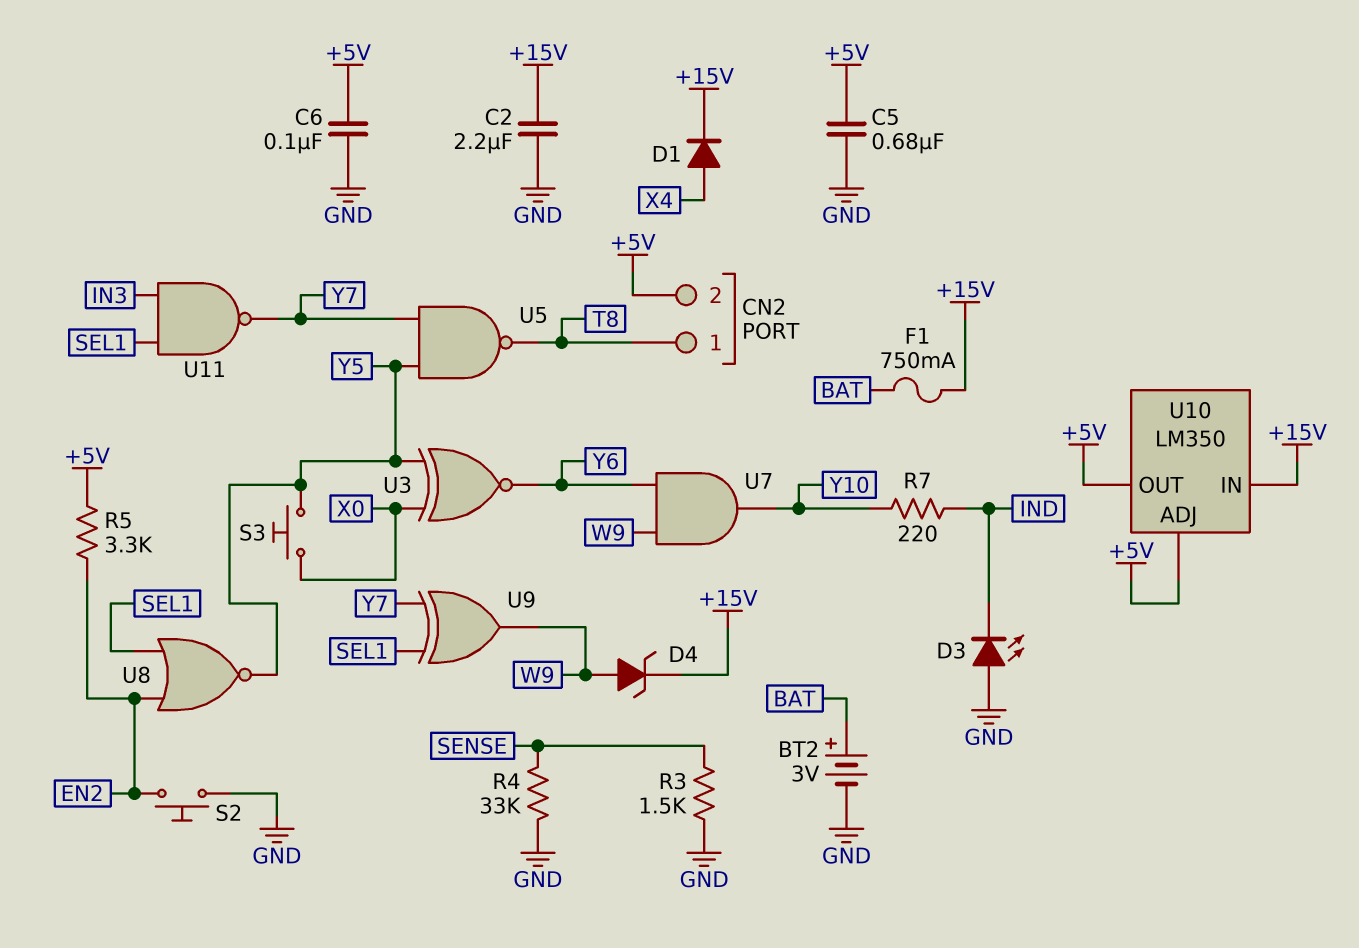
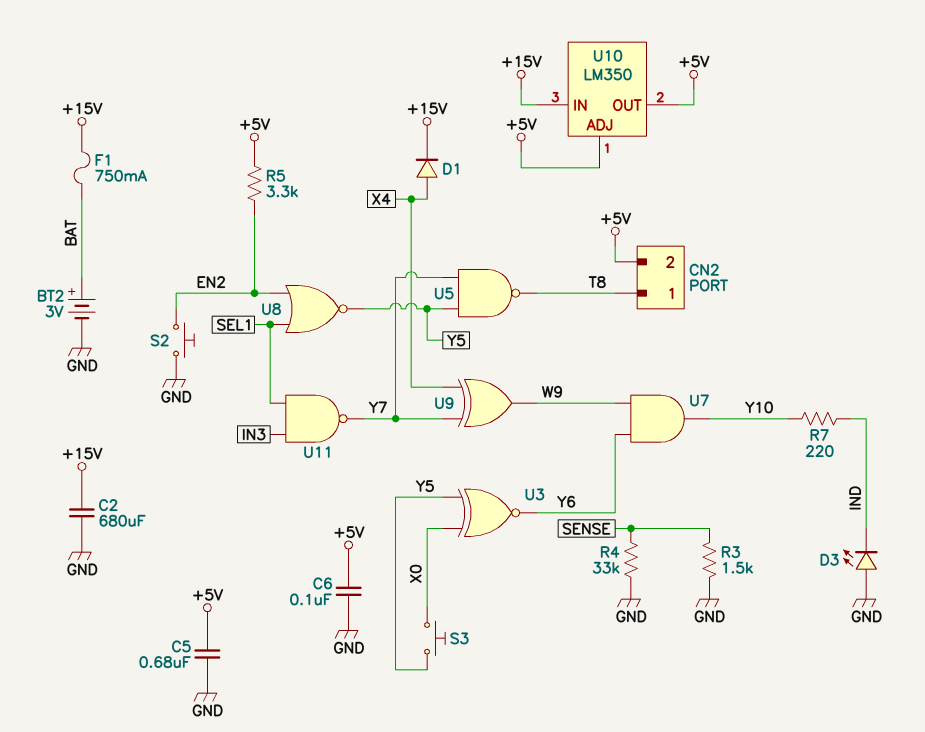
C2: 2.2uF (+15V, GND) -> 680uF (+15V, GND)
D4: zener (A W9, K +15V) -> none
U9: XOR (in SEL1, in Y7, out W9) -> XOR (in X4, in Y7, out W9)

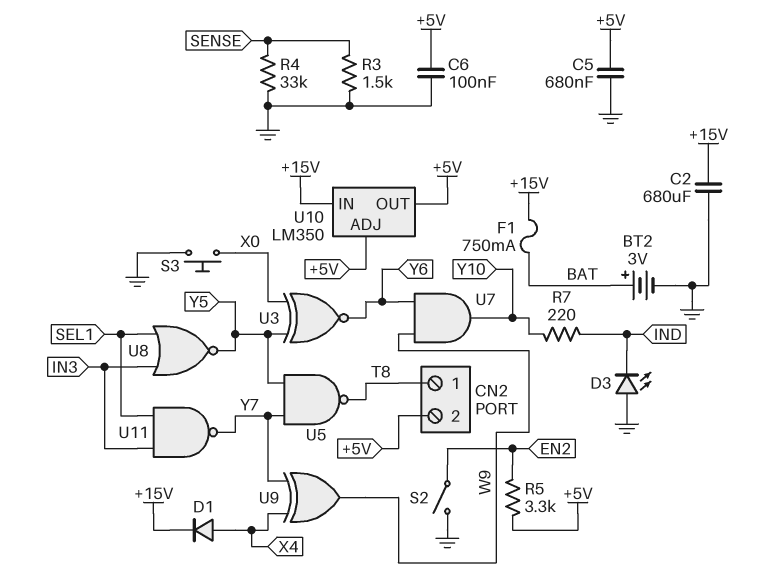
S2: button (EN2, GND) -> switch (EN2, GND)
S3: button (X0, Y5) -> button (GND, X0)
U8: NOR (in EN2, in SEL1, out Y5) -> NOR (in IN3, in SEL1, out Y5)

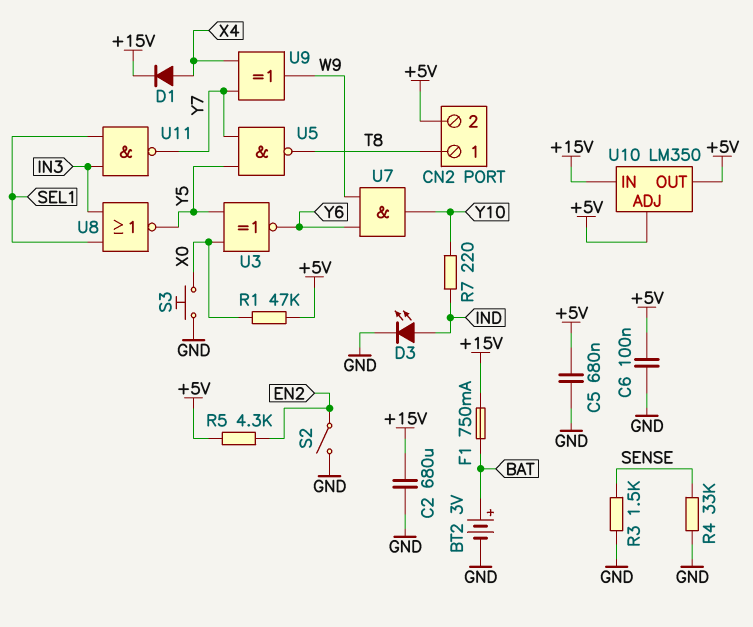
D3: LED (A GND, K IND) -> LED (A IND, K GND)
R1: none -> 47k (+5V, X0)
R5: 3.3k (+5V, EN2) -> 4.3k (+5V, EN2)

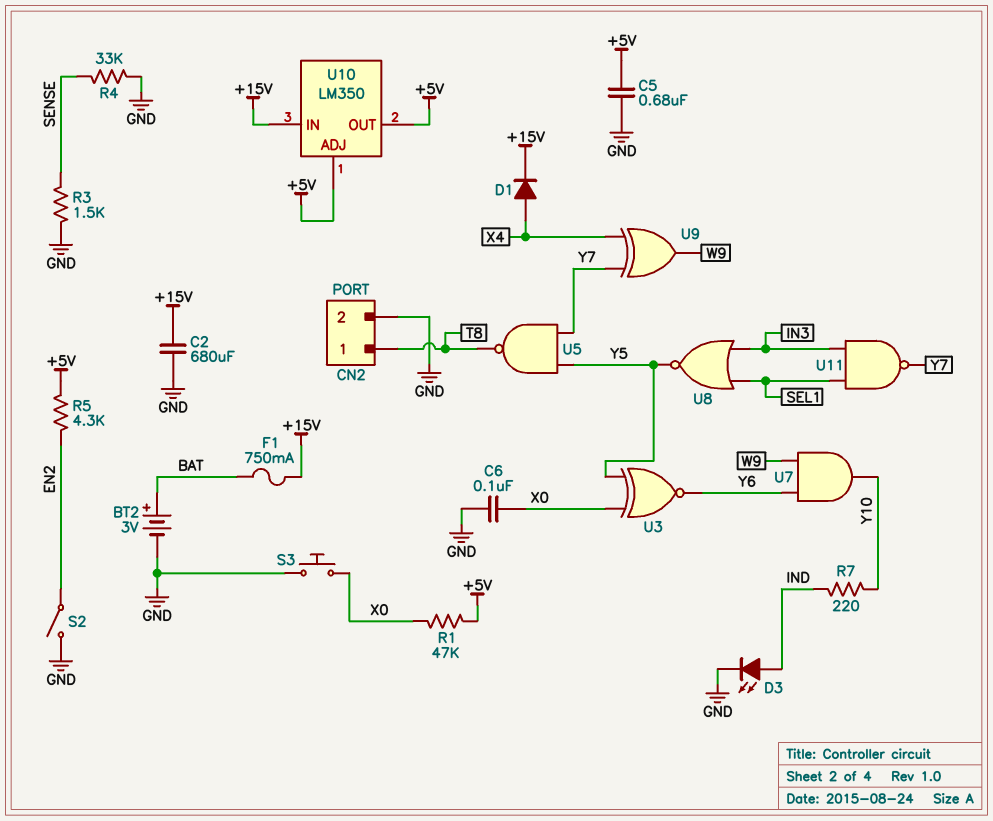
C6: 100nF (+5V, GND) -> 100nF (GND, X0)
CN2 pin 2: +5V -> GND

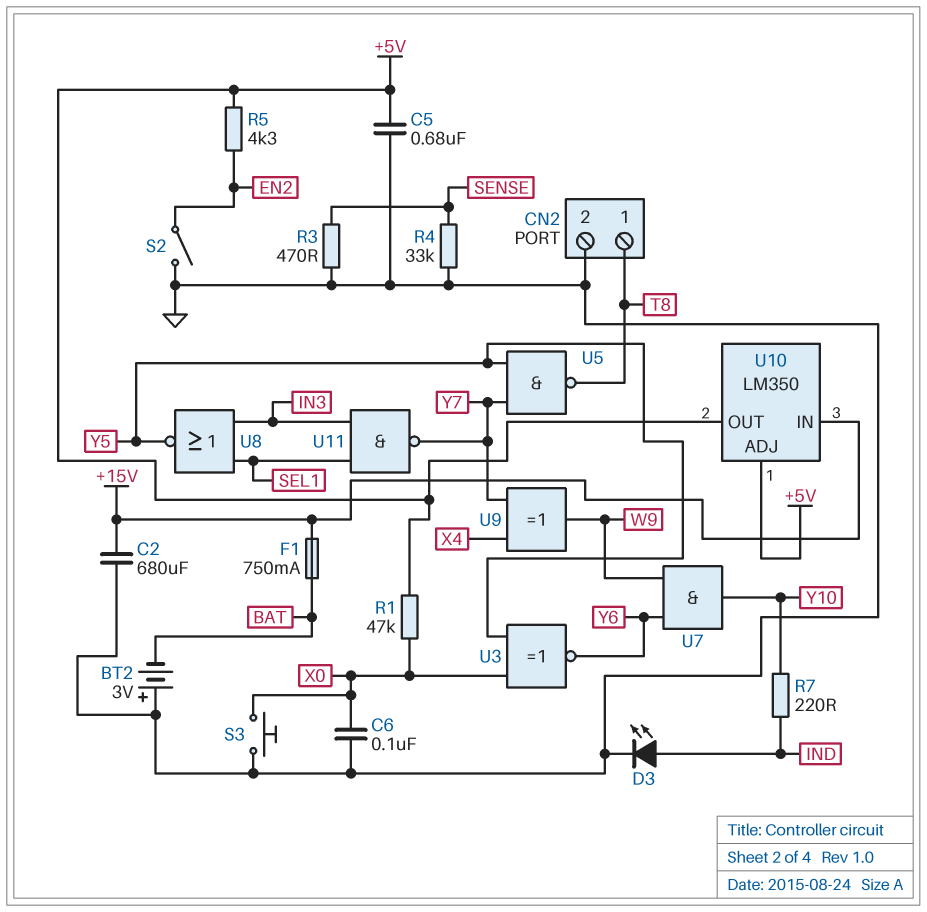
BT2: 3V (plus BAT, minus GND) -> 3V (plus GND, minus BAT)
D1: diode (A X4, K +15V) -> none
R3: 1.5k (GND, SENSE) -> 470 (GND, SENSE)

